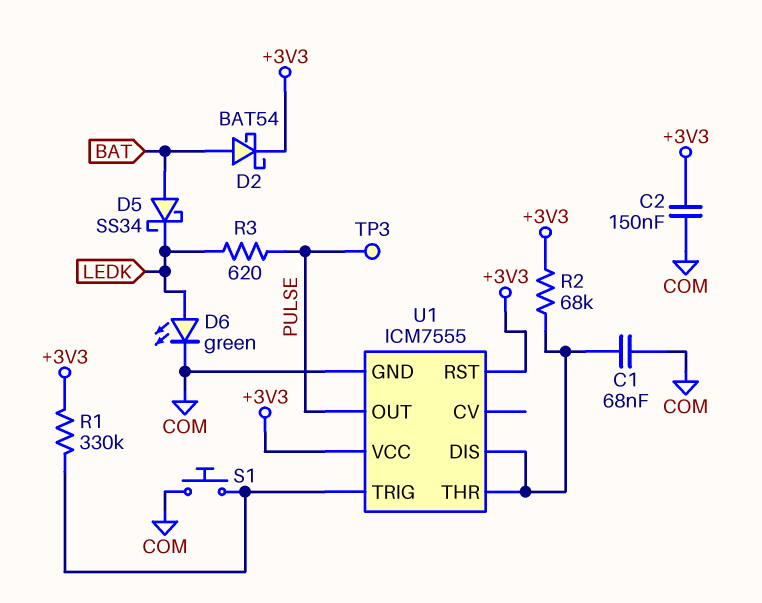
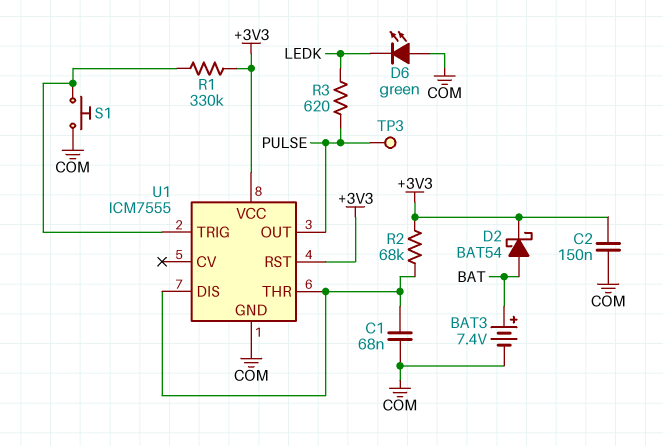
BAT3: none -> 7.4V (plus BAT, minus COM)
D5: schottky SS34 (A BAT, K LEDK) -> none
D6: LED green (A LEDK, K COM) -> LED green (A COM, K LEDK)

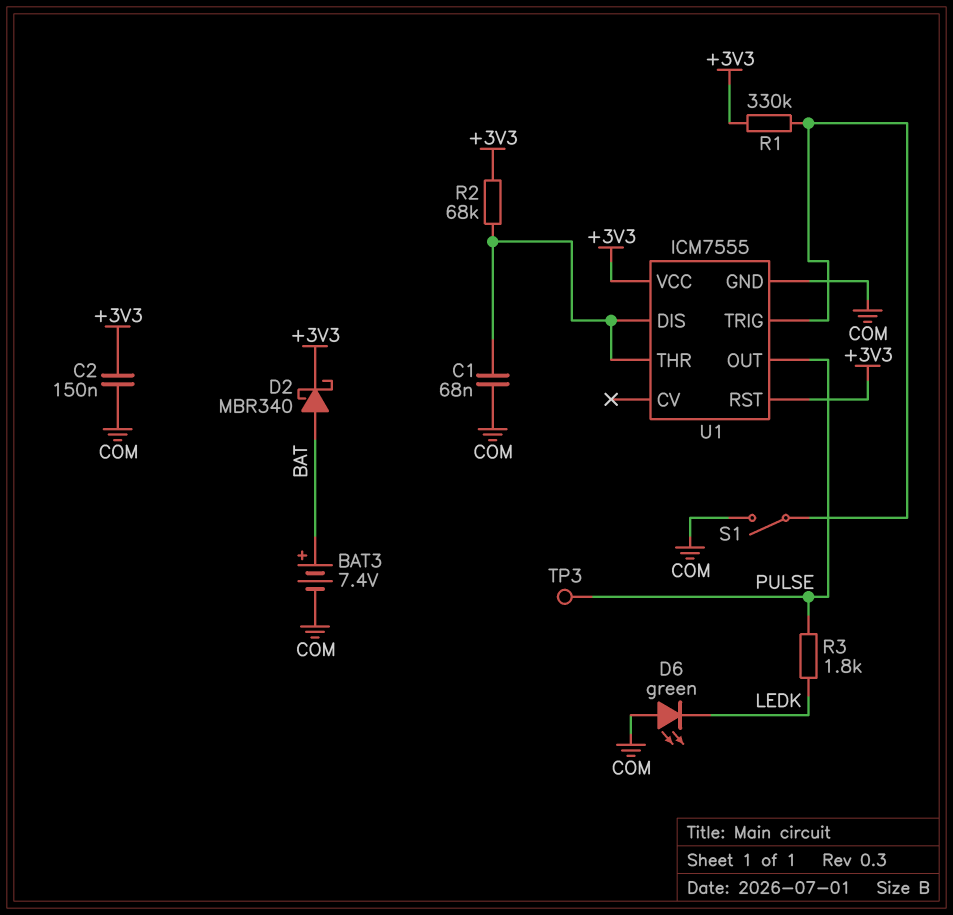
D2: schottky BAT54 (A BAT, K +3V3) -> schottky MBR340 (A BAT, K +3V3)
R3: 620 (LEDK, PULSE) -> 1.8k (LEDK, PULSE)
S1: button (COM, U1/TRIG) -> switch (COM, U1/TRIG)

